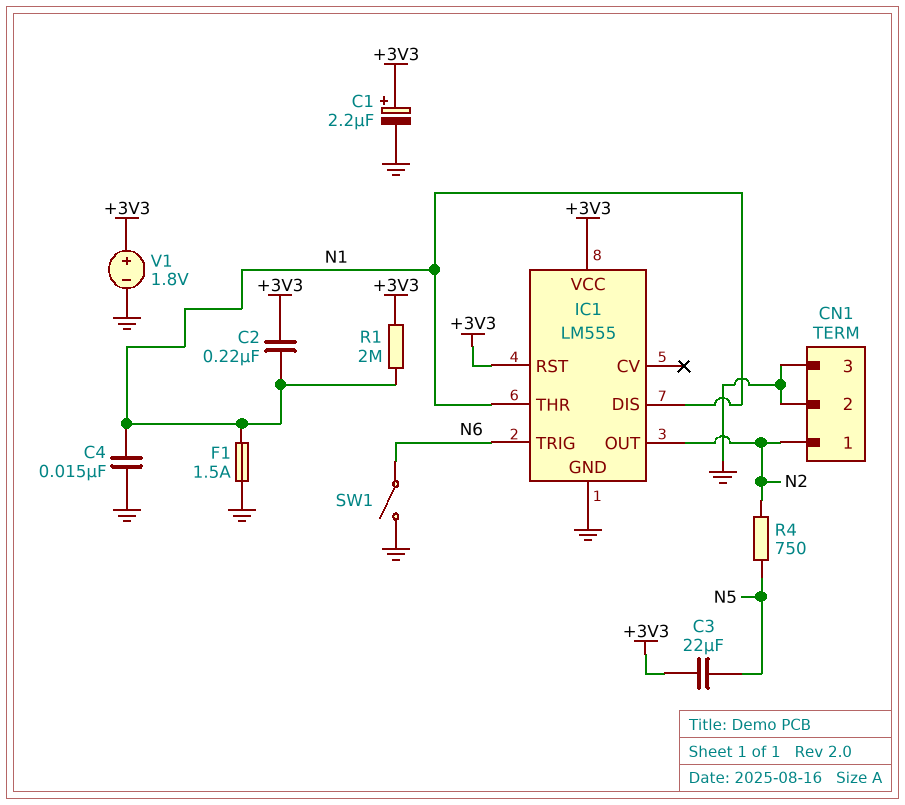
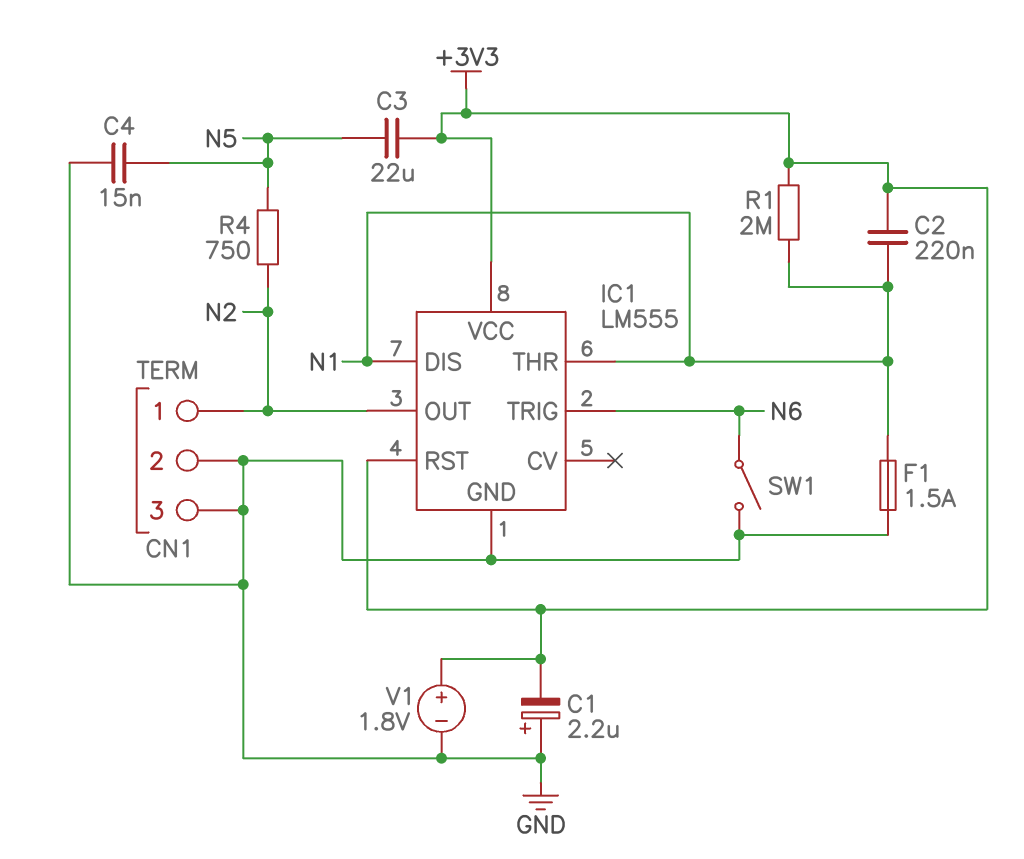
C1: 2.2uF (plus +3V3, minus GND) -> 2.2uF (plus GND, minus +3V3)
C4: 15nF (GND, N1) -> 15nF (GND, N5)

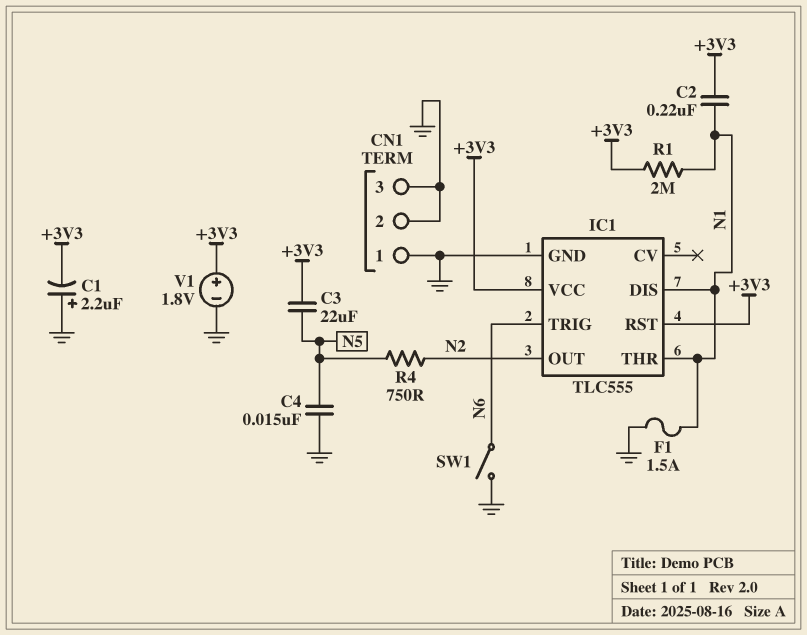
CN1 pin 1: N2 -> GND
IC1: LM555 -> TLC555

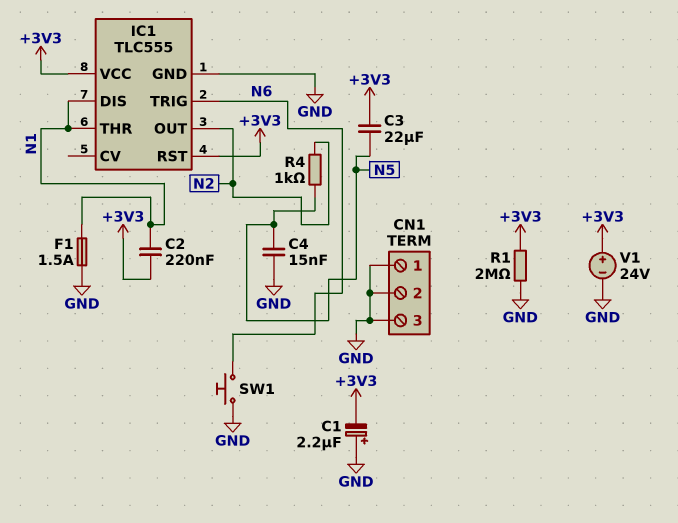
R1: 2M (+3V3, N1) -> 2M (+3V3, GND)
R4: 750 (N2, N5) -> 1k (N2, N5)
SW1: switch (GND, N6) -> button (GND, N6)
V1: 1.8V (plus +3V3, minus GND) -> 24V (plus +3V3, minus GND)

